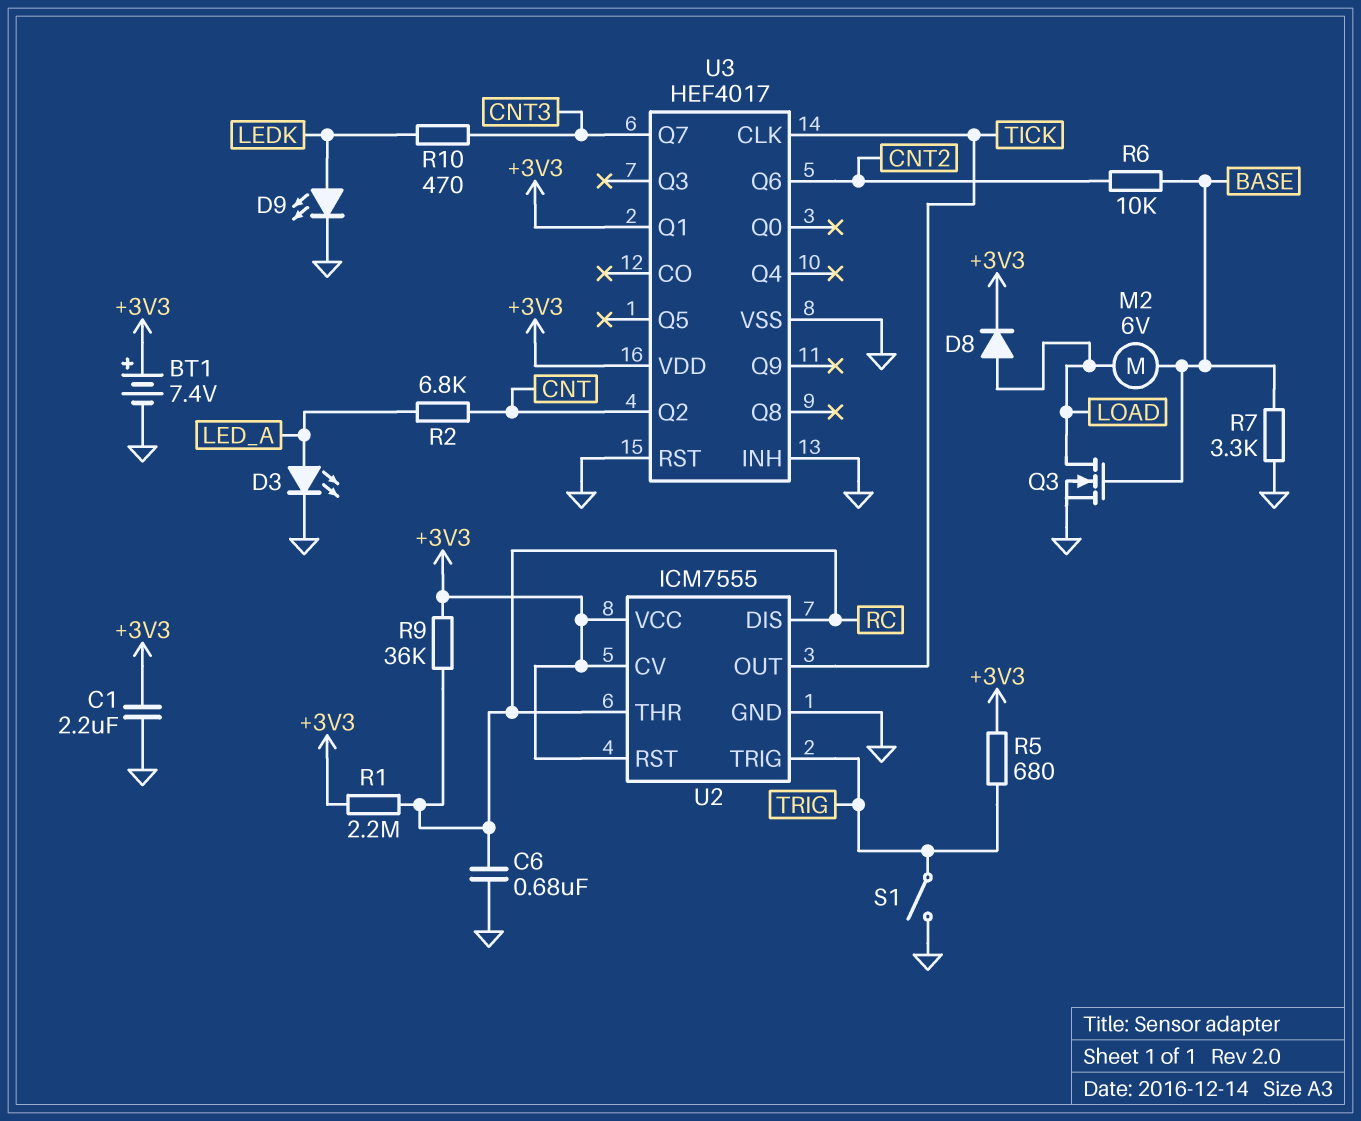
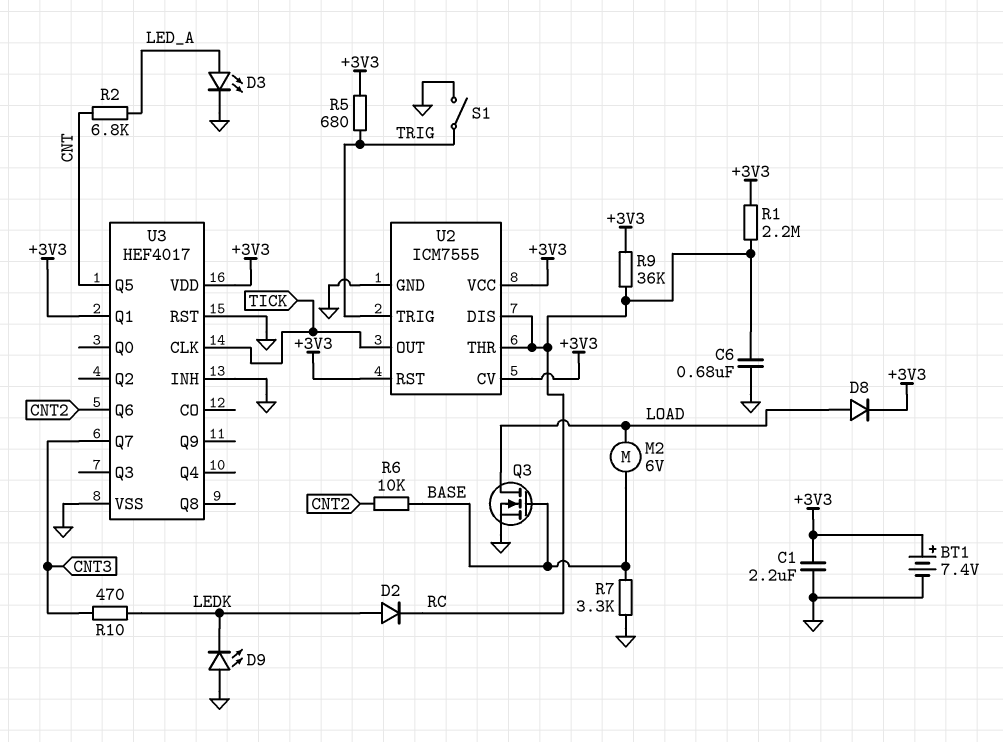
D2: none -> diode (A LEDK, K RC)
D9: LED (A LEDK, K GND) -> LED (A GND, K LEDK)
U3 pin Q2: CNT -> none
U3 pin Q5: none -> CNT

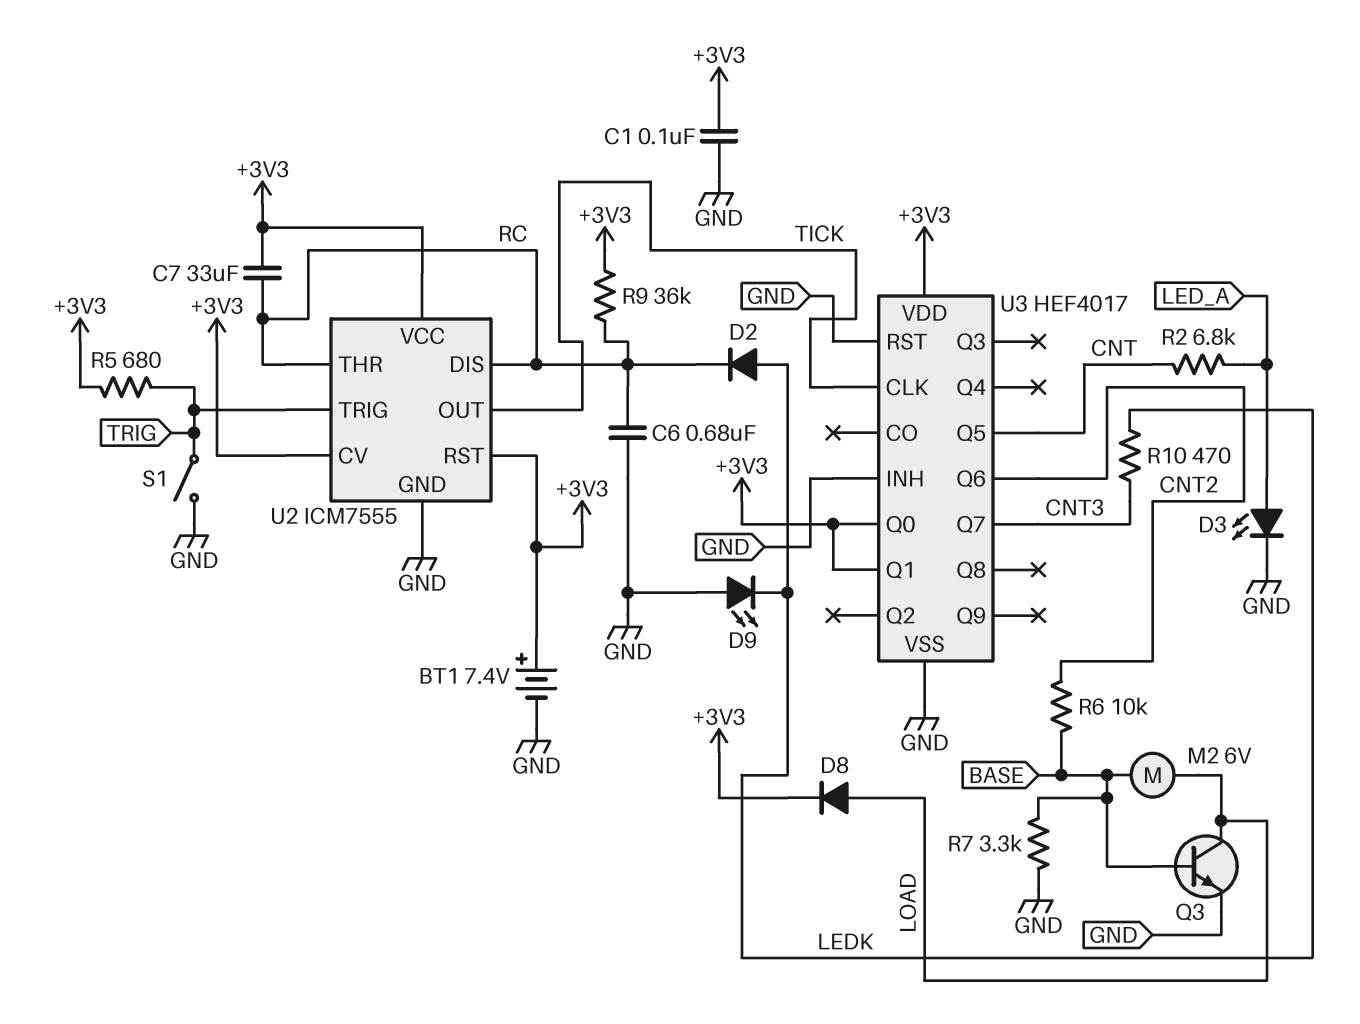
C1: 2.2uF (+3V3, GND) -> 100nF (+3V3, GND)
C7: none -> 33uF (+3V3, RC)
Q3: NMOS (G BASE, D LOAD, S GND) -> NPN (B BASE, C LOAD, E GND)
R1: 2.2M (+3V3, RC) -> none
U3 pin Q0: none -> +3V3

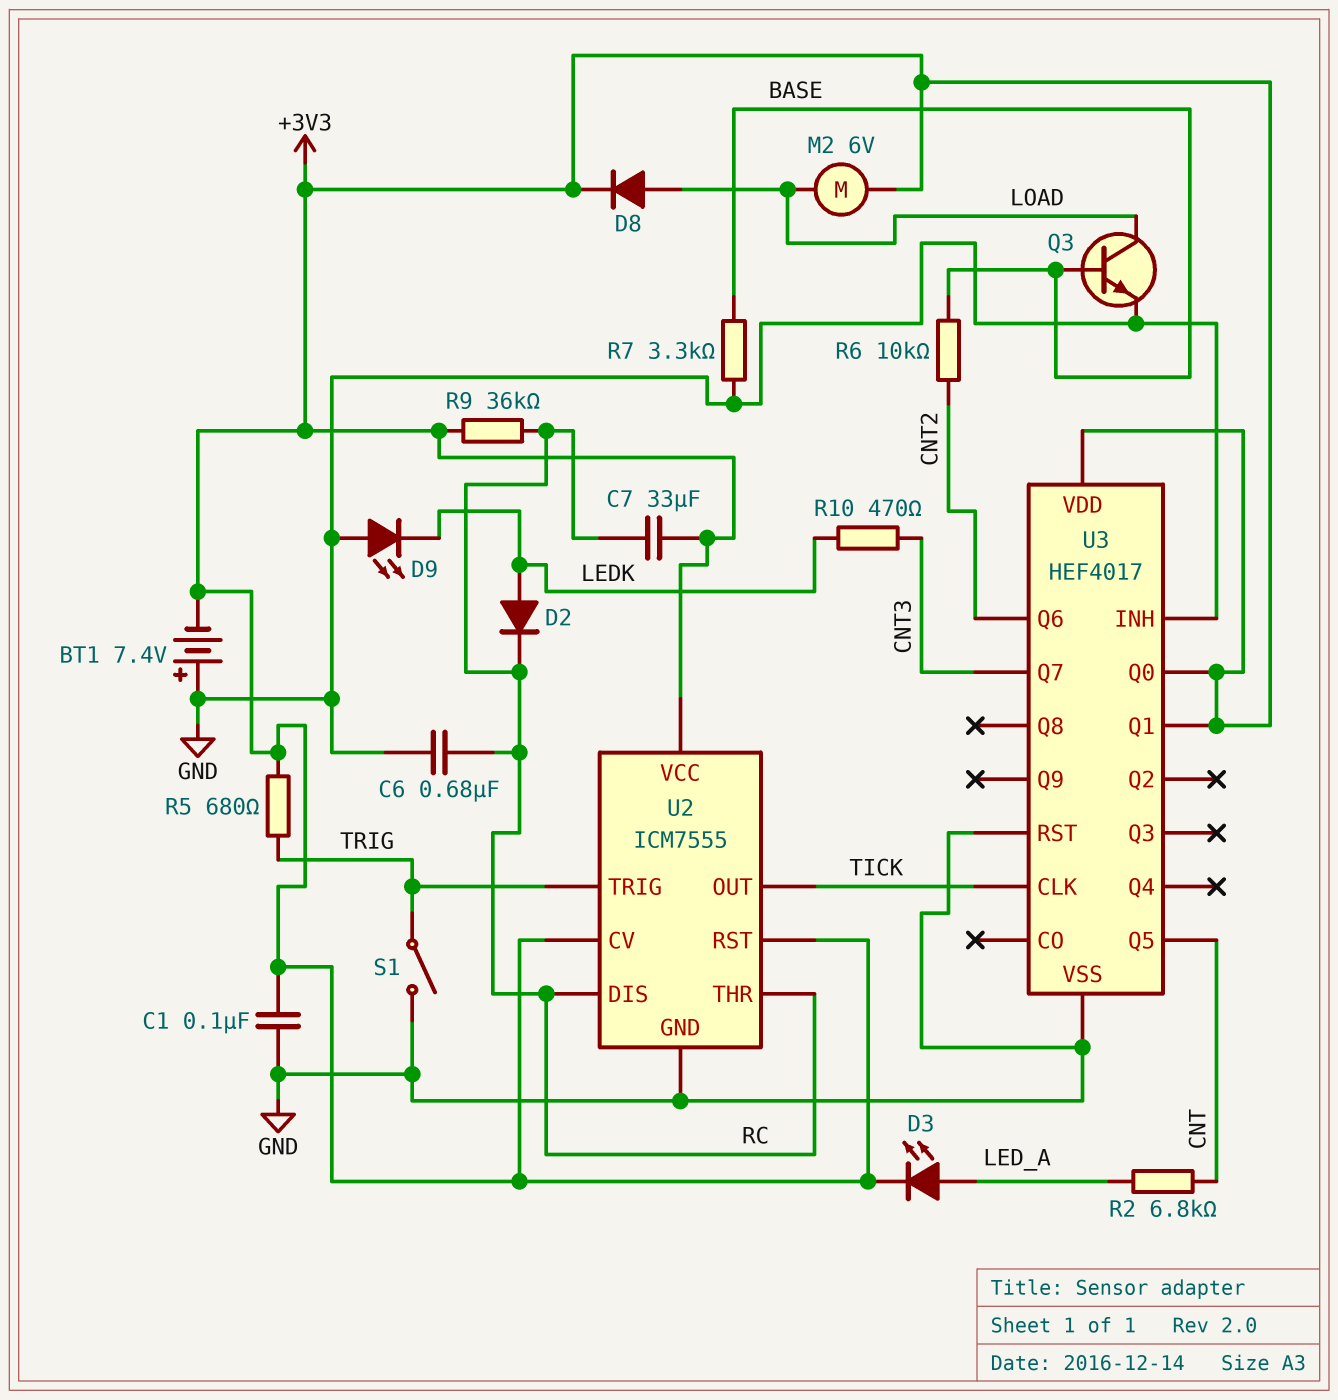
BT1: 7.4V (plus +3V3, minus GND) -> 7.4V (plus GND, minus +3V3)
D3: LED (A LED_A, K GND) -> LED (A LED_A, K +3V3)
M2: motor 6V (BASE, LOAD) -> motor 6V (+3V3, LOAD)

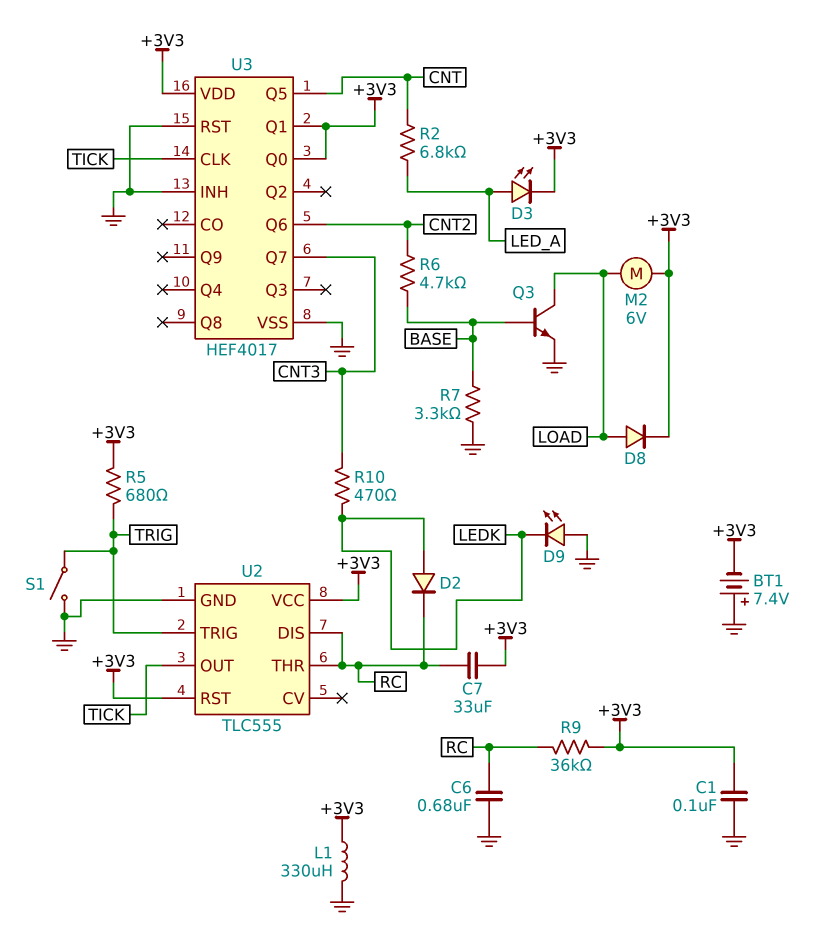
L1: none -> 330uH (+3V3, GND)
R6: 10k (BASE, CNT2) -> 4.7k (BASE, CNT2)
U2: ICM7555 -> TLC555
U2 pin CV: +3V3 -> none

